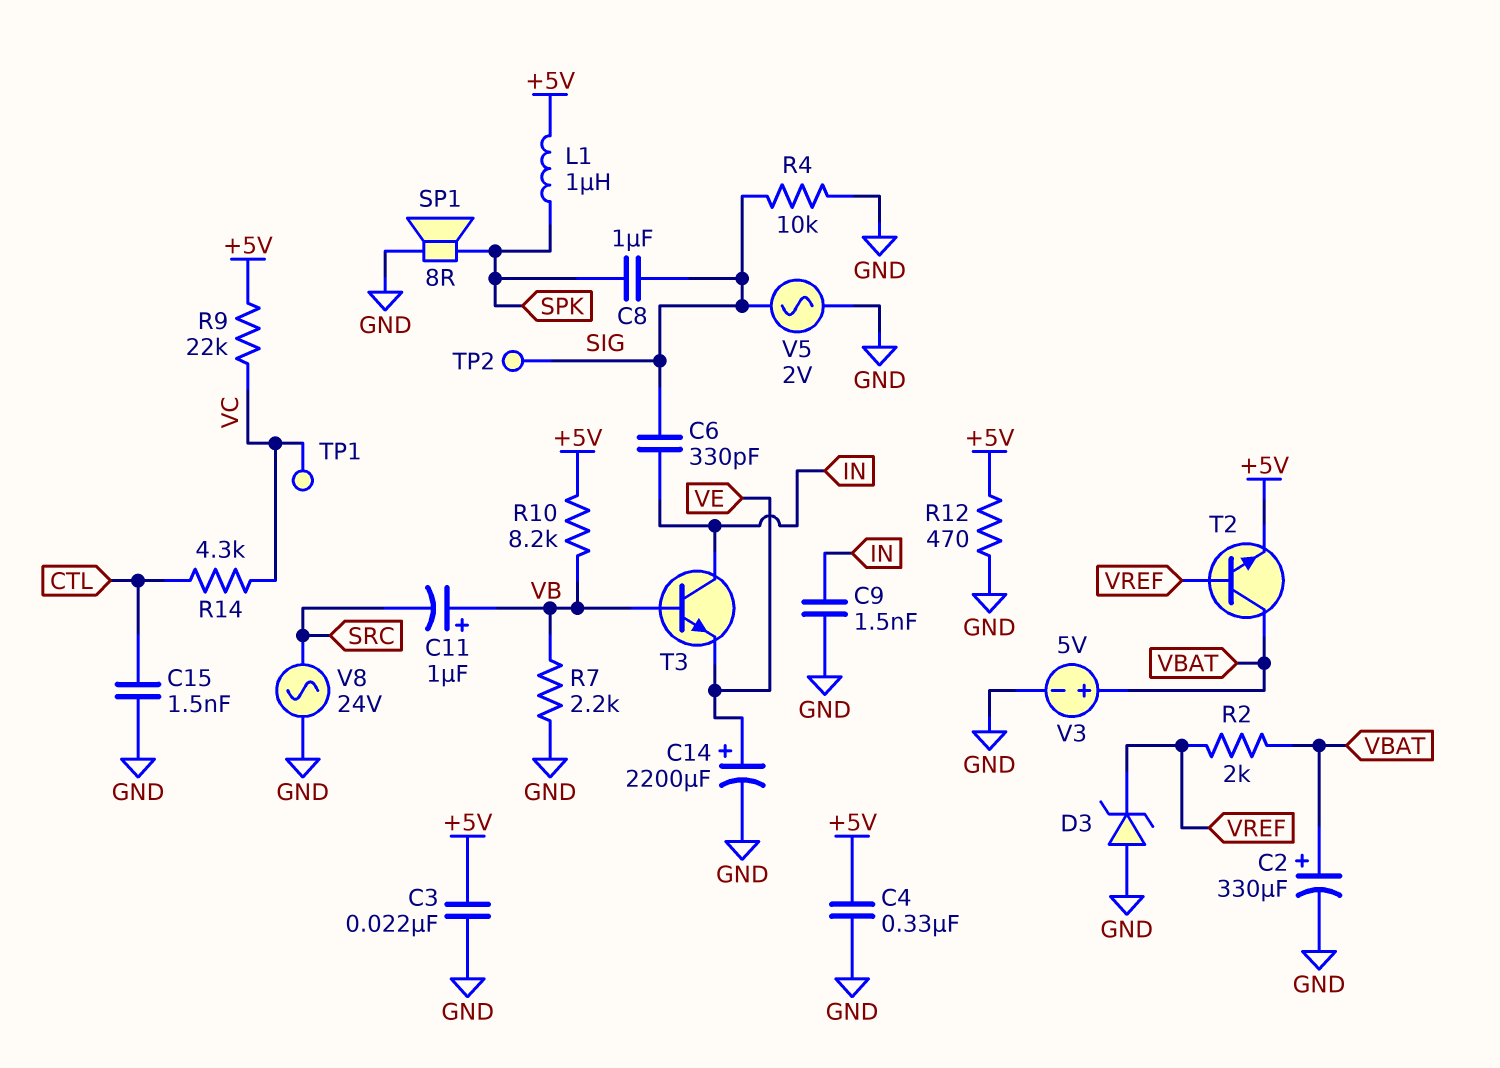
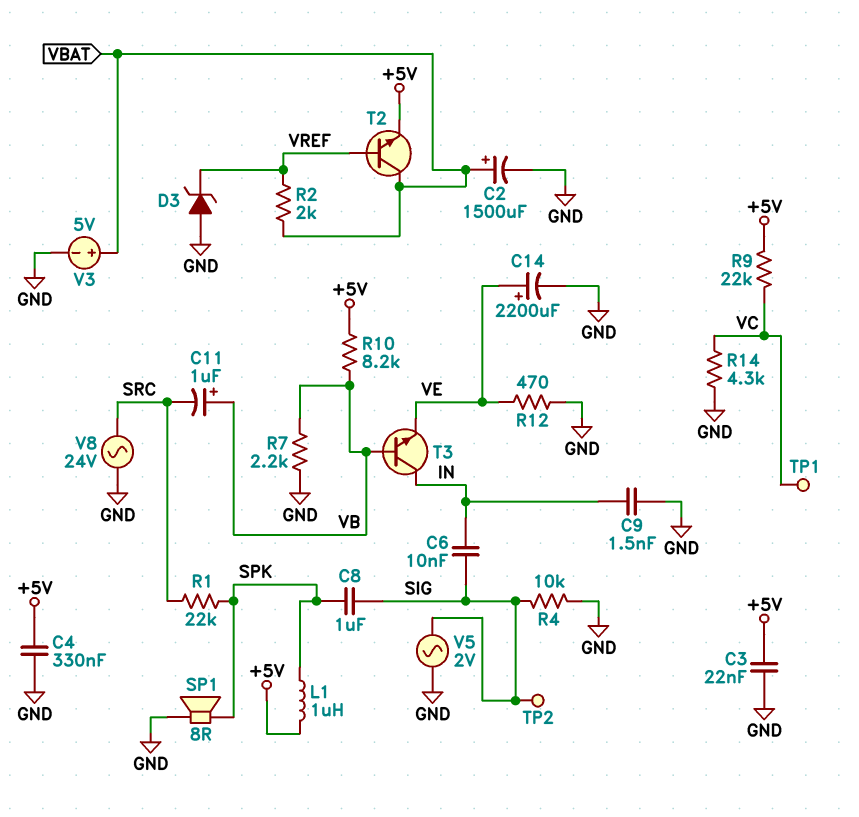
C2: 330uF (plus VBAT, minus GND) -> 1500uF (plus VBAT, minus GND)
C6: 330pF (IN, SIG) -> 10nF (IN, SIG)
C15: 1.5nF (CTL, GND) -> none
R1: none -> 22k (SPK, SRC)
R12: 470 (+5V, GND) -> 470 (GND, VE)
R14: 4.3k (CTL, VC) -> 4.3k (GND, VC)

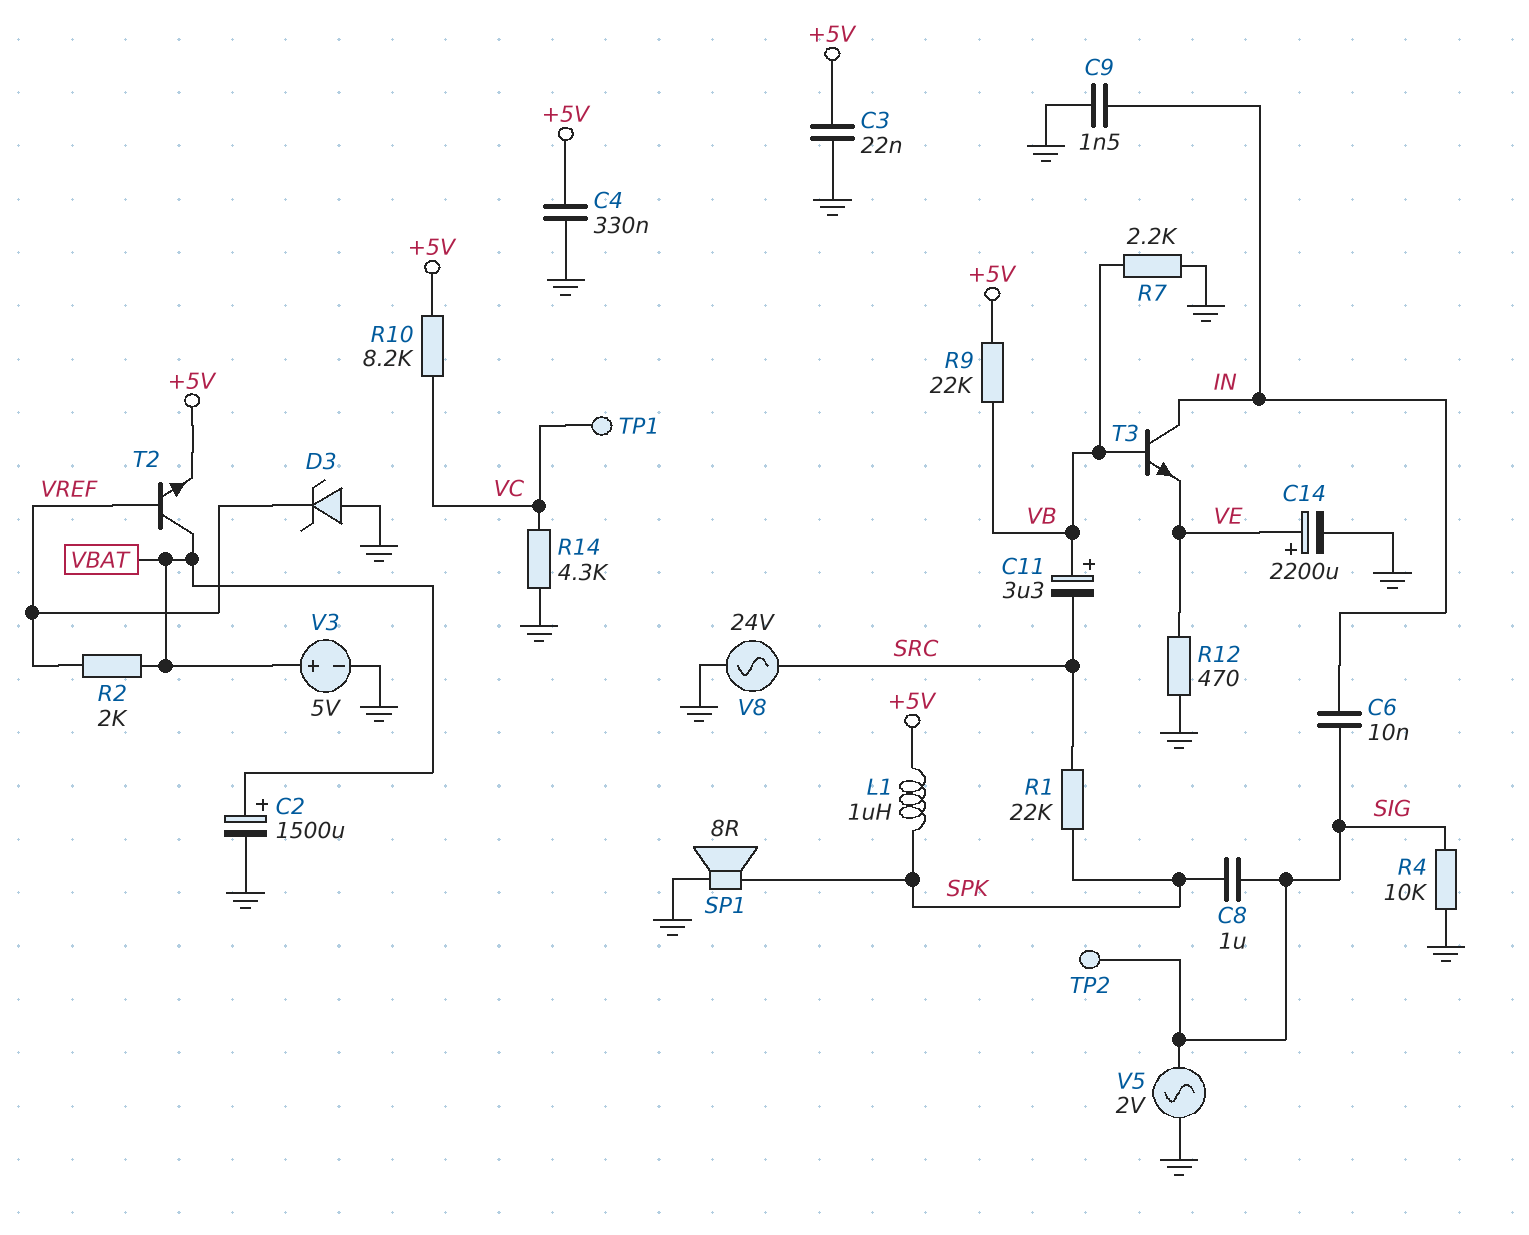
C11: 1uF (plus VB, minus SRC) -> 3.3uF (plus VB, minus SRC)
R9: 22k (+5V, VC) -> 22k (+5V, VB)
R10: 8.2k (+5V, VB) -> 8.2k (+5V, VC)

